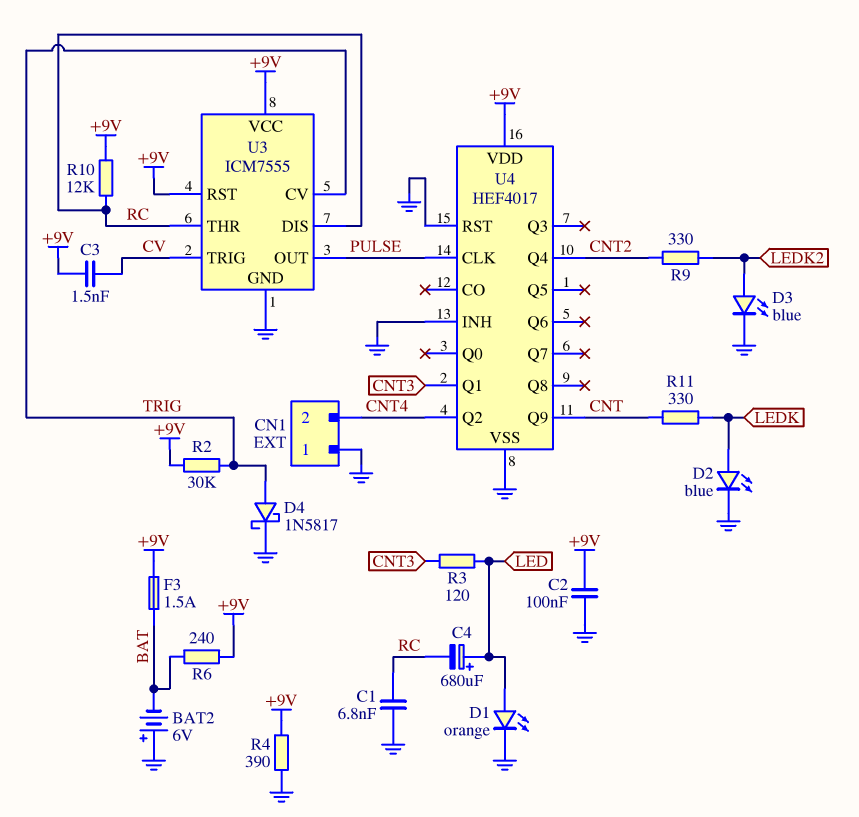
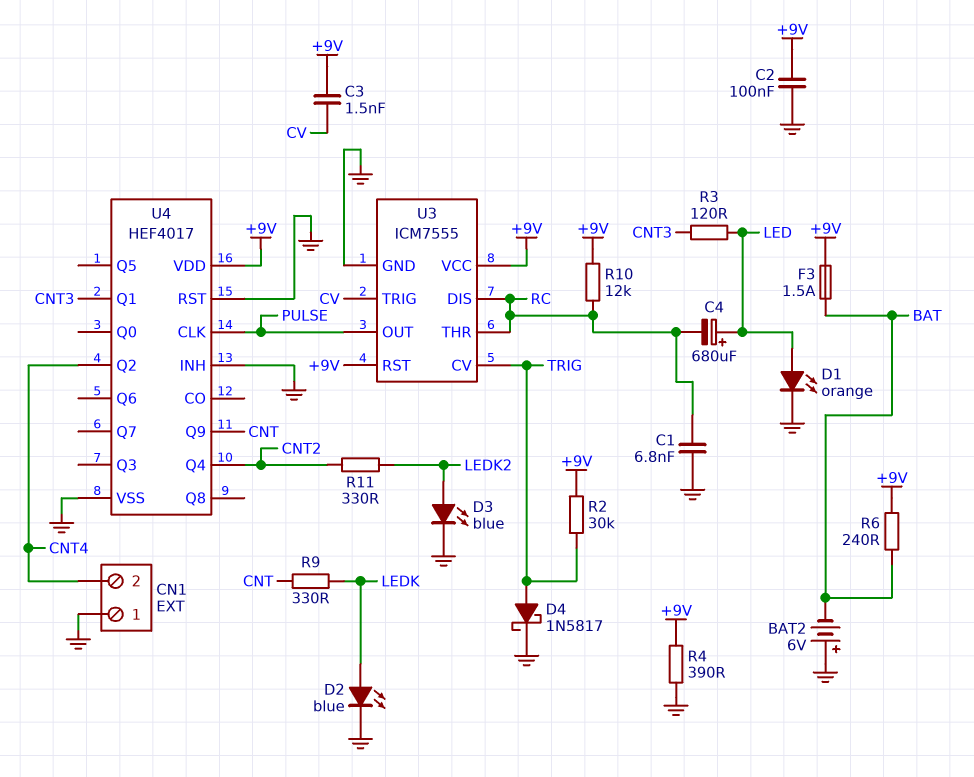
R9: 330 (CNT2, LEDK2) -> 330 (CNT, LEDK)
R11: 330 (CNT, LEDK) -> 330 (CNT2, LEDK2)

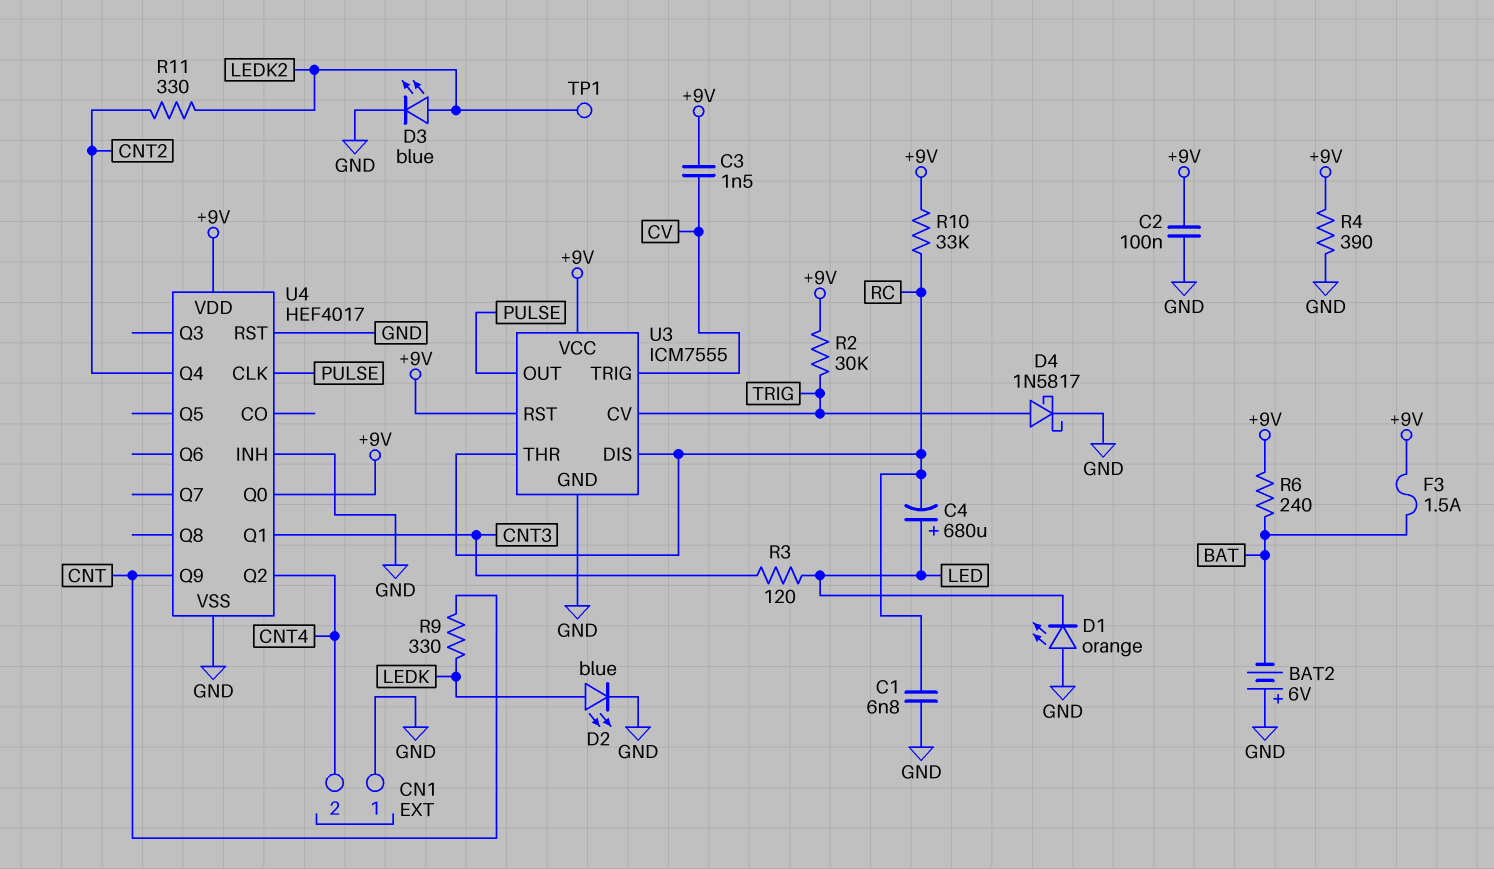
D1: LED orange (A LED, K GND) -> LED orange (A GND, K LED)
R10: 12k (+9V, RC) -> 33k (+9V, RC)
TP1: none -> test point (LEDK2)
U4 pin Q0: none -> +9V

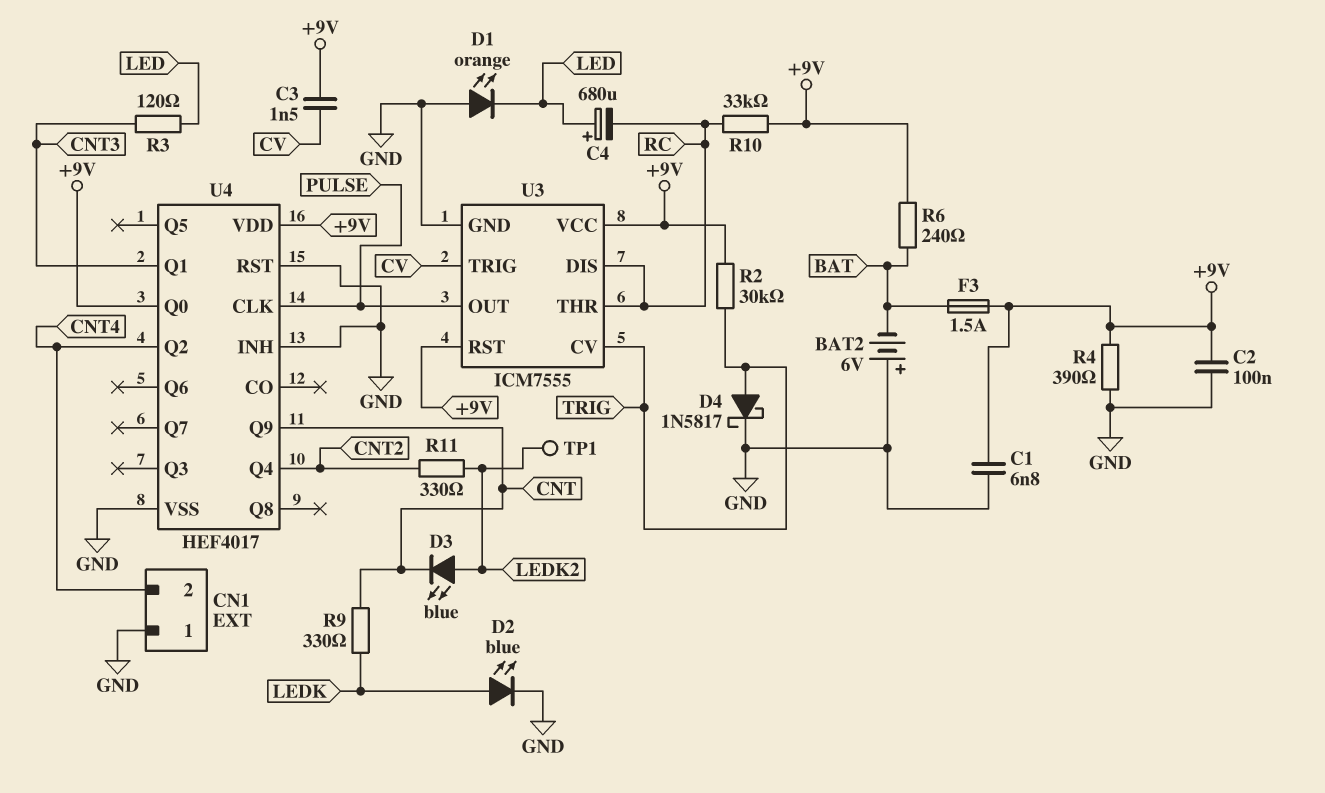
C1: 6.8nF (GND, RC) -> 6.8nF (+9V, GND)
D3: LED blue (A LEDK2, K GND) -> LED blue (A LEDK2, K CNT)

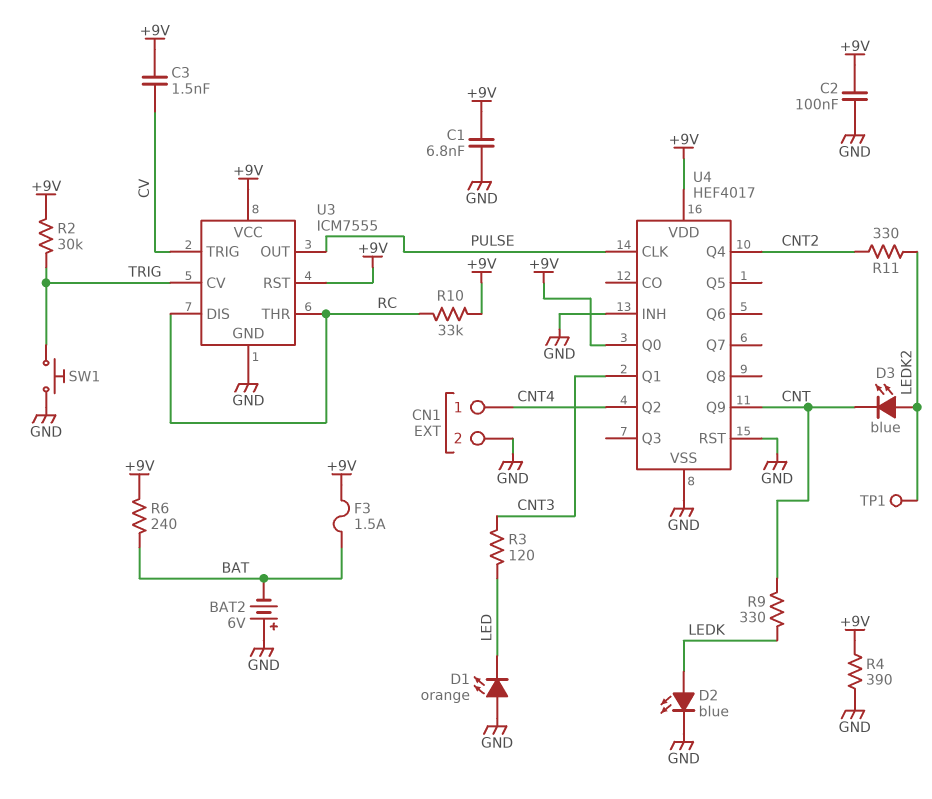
C4: 680uF (plus LED, minus RC) -> none
CN1 pin 1: GND -> CNT4
CN1 pin 2: CNT4 -> GND
D4: schottky 1N5817 (A TRIG, K GND) -> none
SW1: none -> button (GND, TRIG)

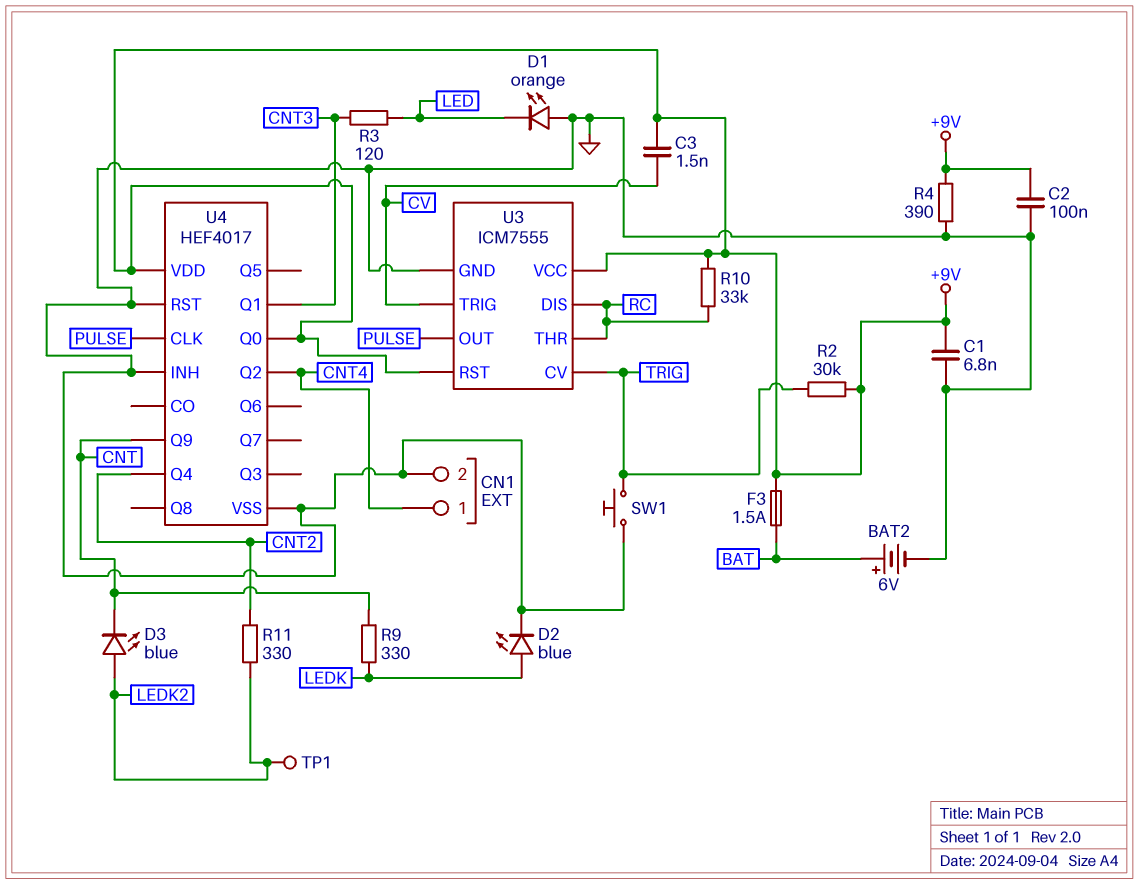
BAT2: 6V (plus GND, minus BAT) -> 6V (plus BAT, minus GND)
R6: 240 (+9V, BAT) -> none

